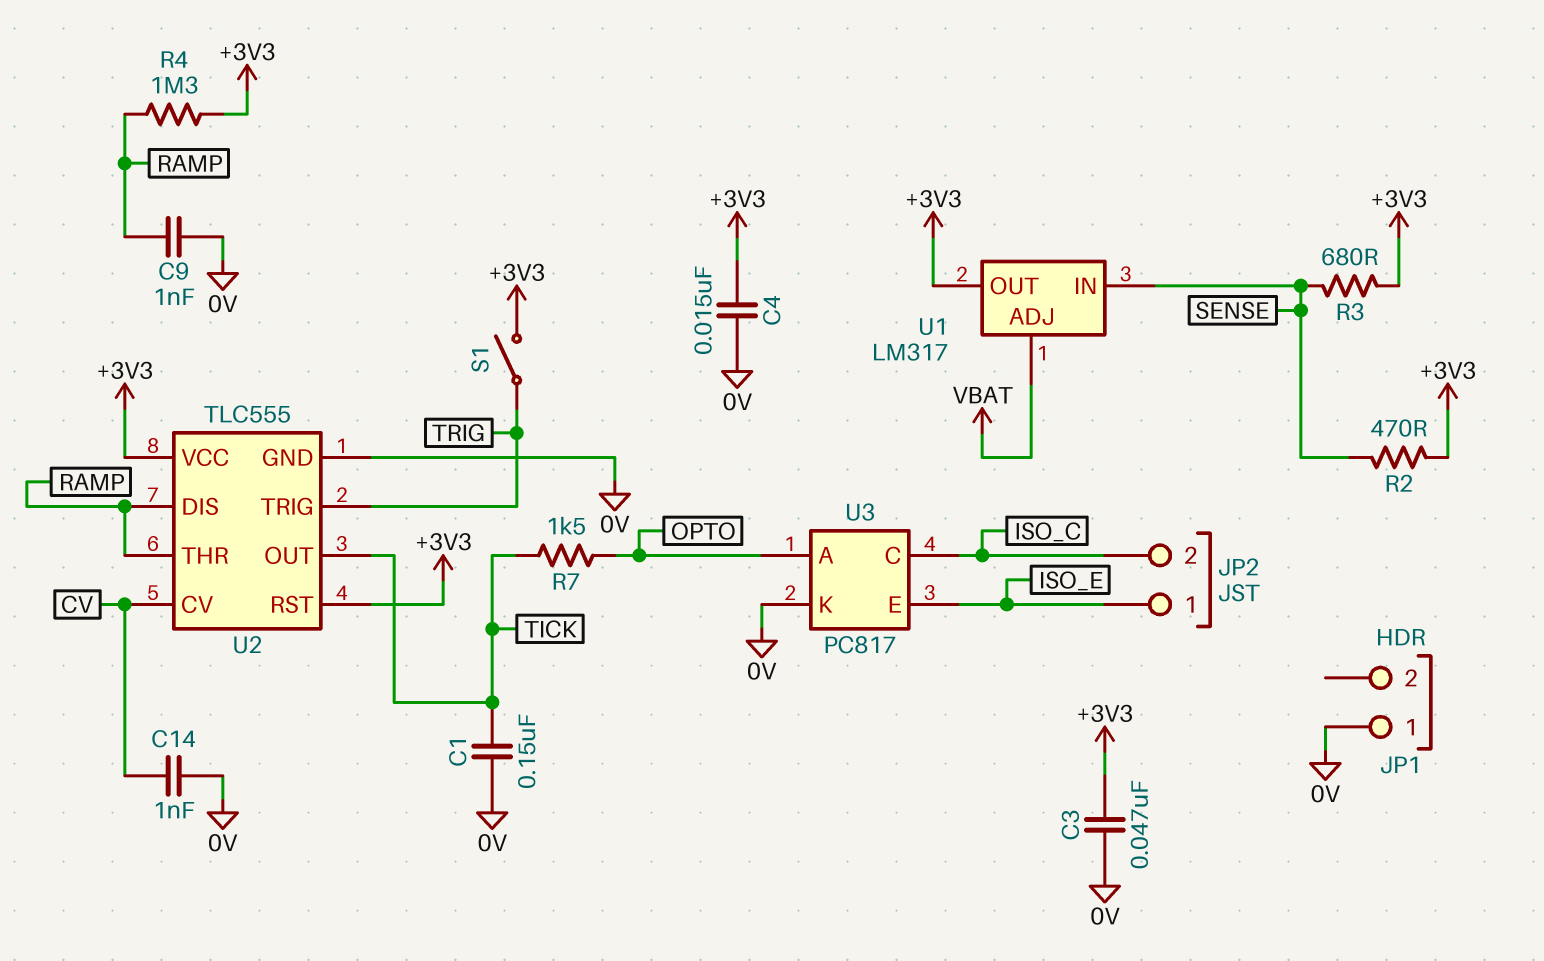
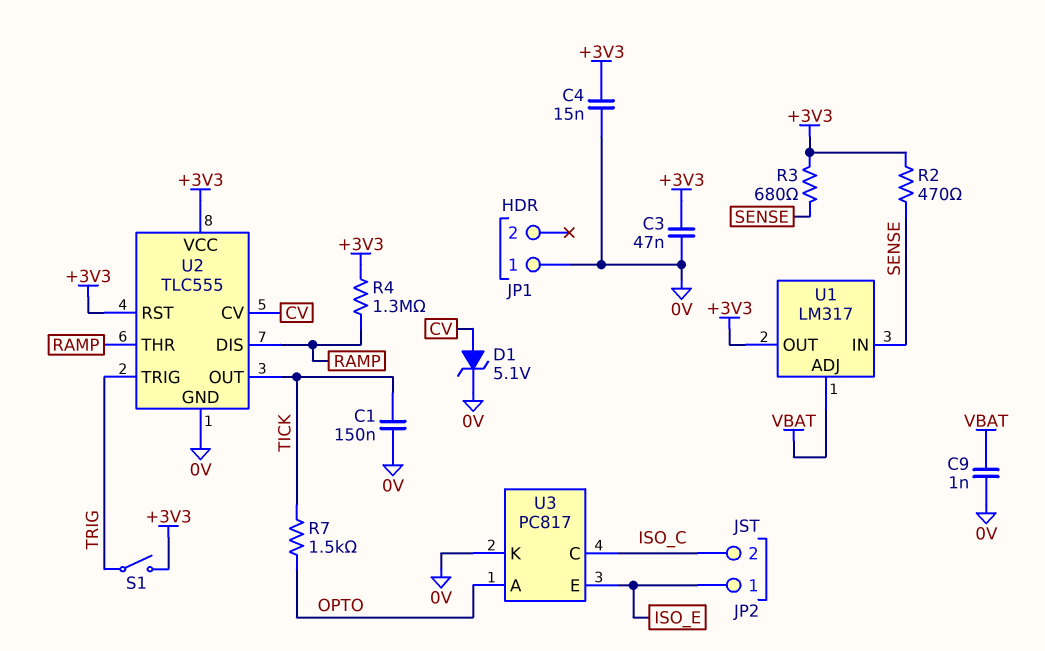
C9: 1nF (0V, RAMP) -> 1nF (0V, VBAT)
C14: 1nF (0V, CV) -> none
D1: none -> zener 5.1V (A CV, K 0V)

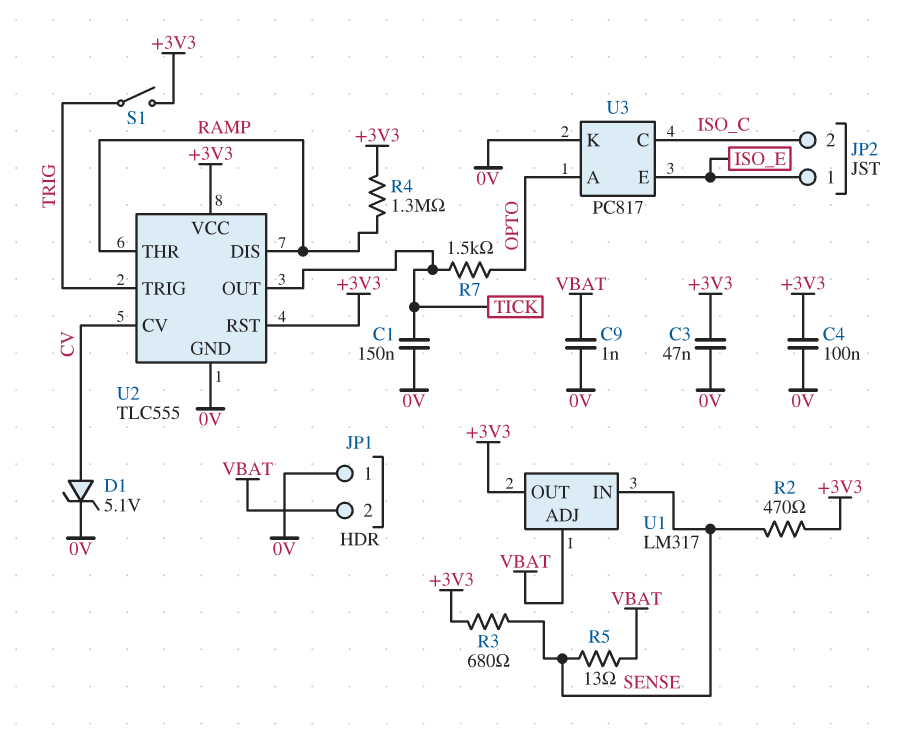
C4: 15nF (+3V3, 0V) -> 100nF (+3V3, 0V)
JP1 pin 2: none -> VBAT
R5: none -> 13 (SENSE, VBAT)

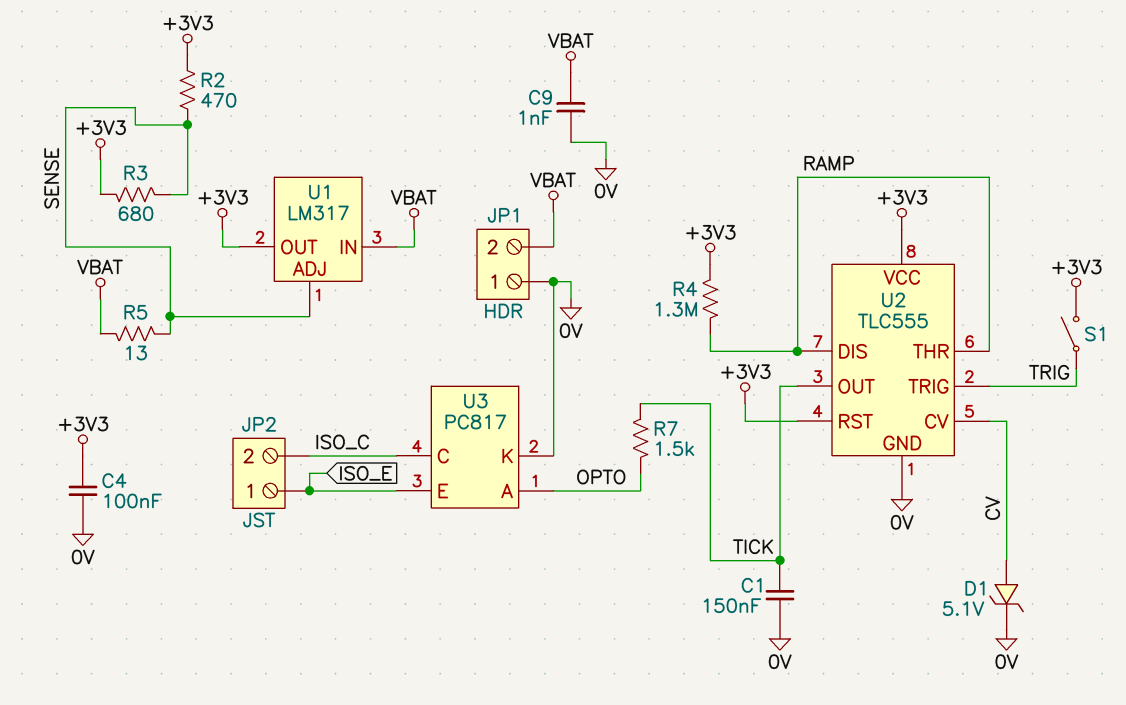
C3: 47nF (+3V3, 0V) -> none
U1 pin ADJ: VBAT -> SENSE
U1 pin IN: SENSE -> VBAT

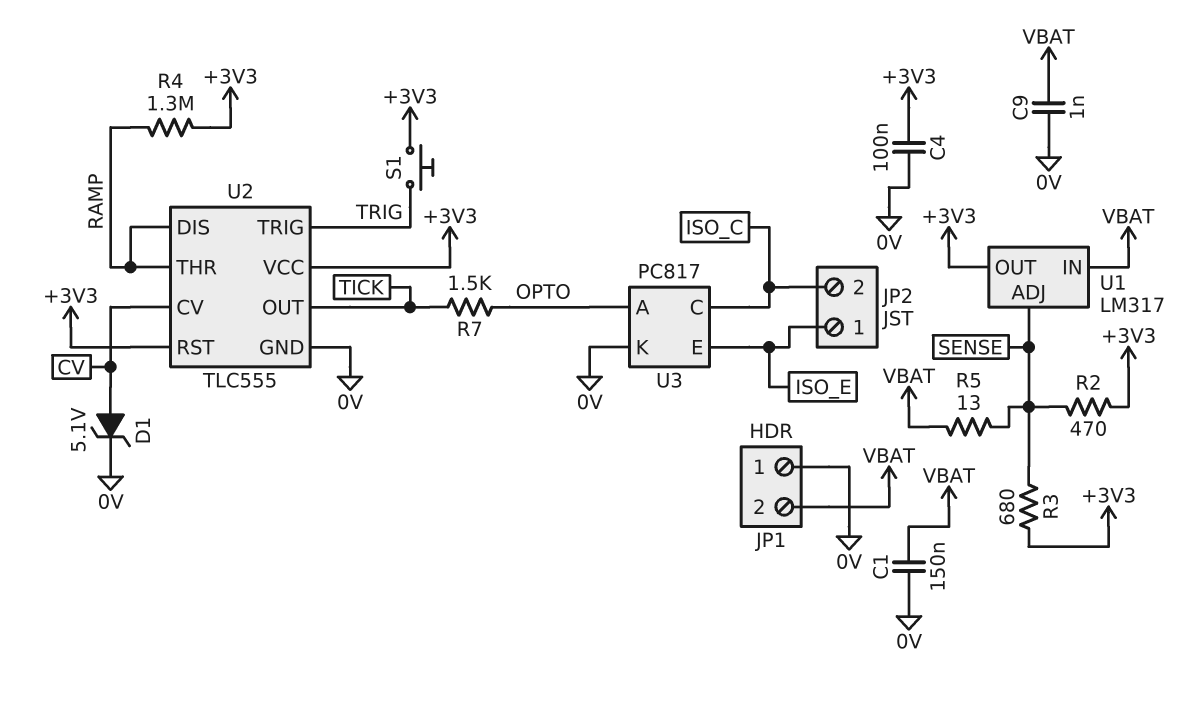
C1: 150nF (0V, TICK) -> 150nF (0V, VBAT)
S1: switch (+3V3, TRIG) -> button (+3V3, TRIG)

